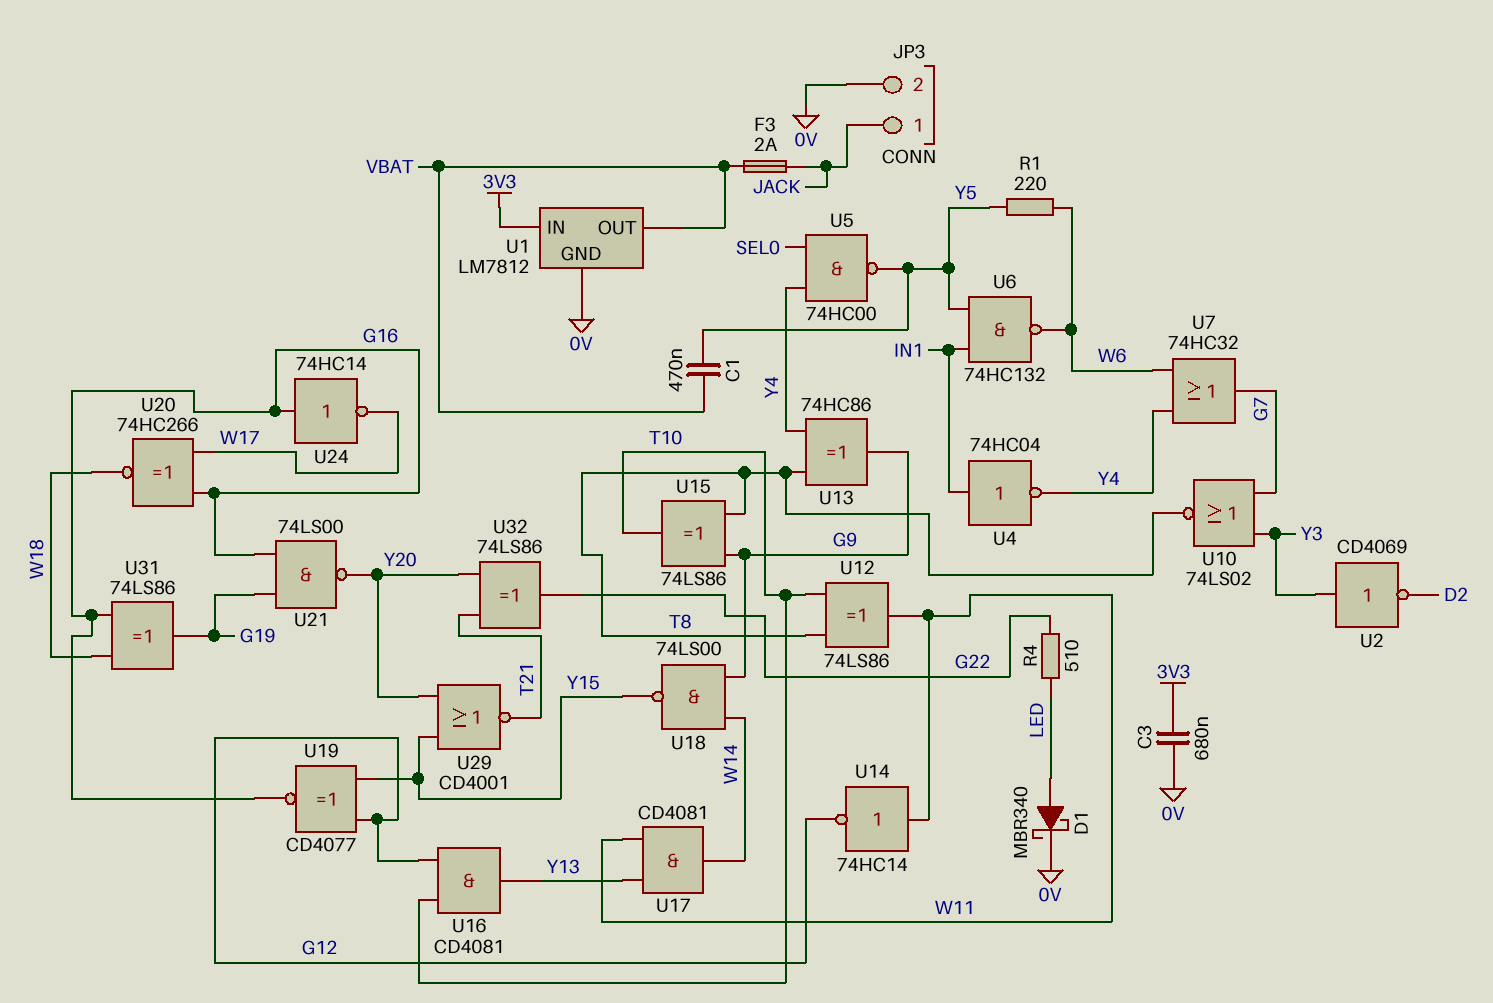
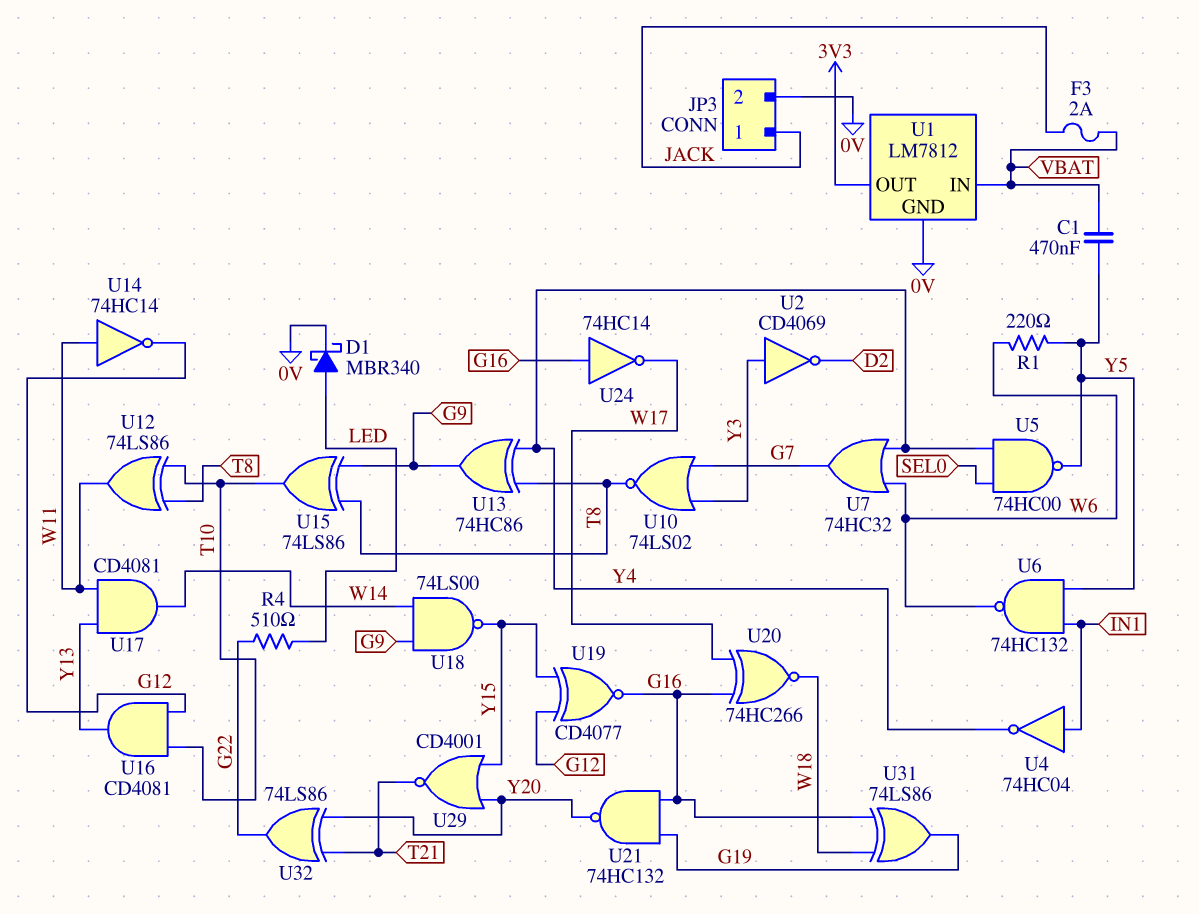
C3: 680nF (0V, 3V3) -> none
U1 pin IN: 3V3 -> VBAT
U1 pin OUT: VBAT -> 3V3
U21: NAND 74LS00 (in G16, in G19, out Y20) -> NAND 74HC132 (in G16, in G19, out Y20)

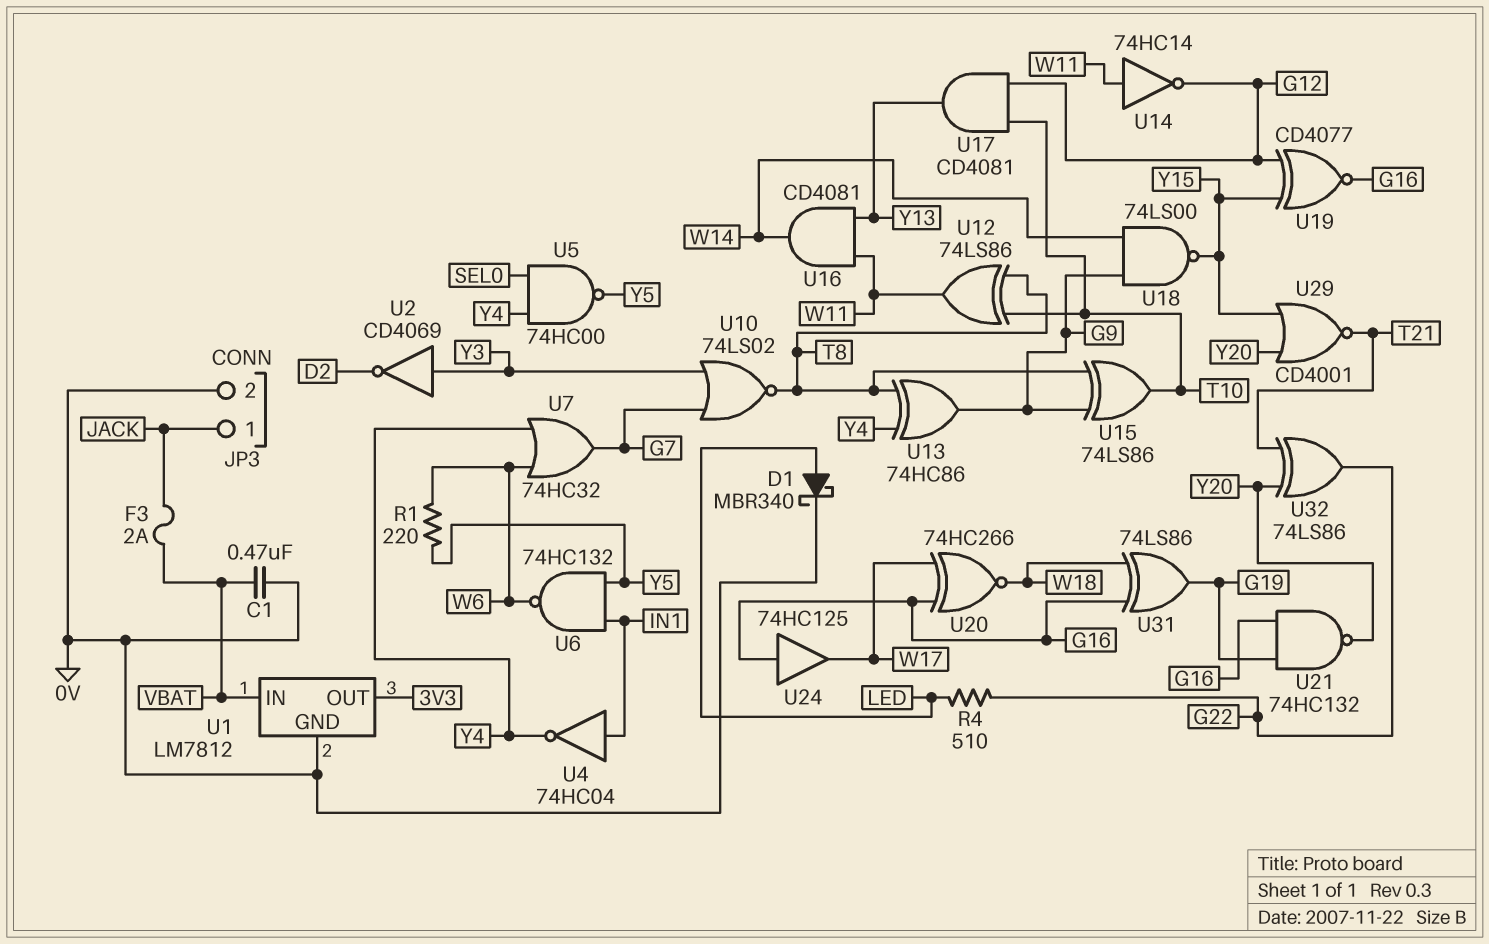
C1: 470nF (VBAT, Y5) -> 470nF (0V, VBAT)
U16: AND CD4081 (in G12, in T10, out Y13) -> AND CD4081 (in W11, in Y13, out W14)
U17: AND CD4081 (in W11, in Y13, out W14) -> AND CD4081 (in G12, in T10, out Y13)
U24: NOT 74HC14 (in G16, out W17) -> buffer 74HC125 (in G16, out W17)

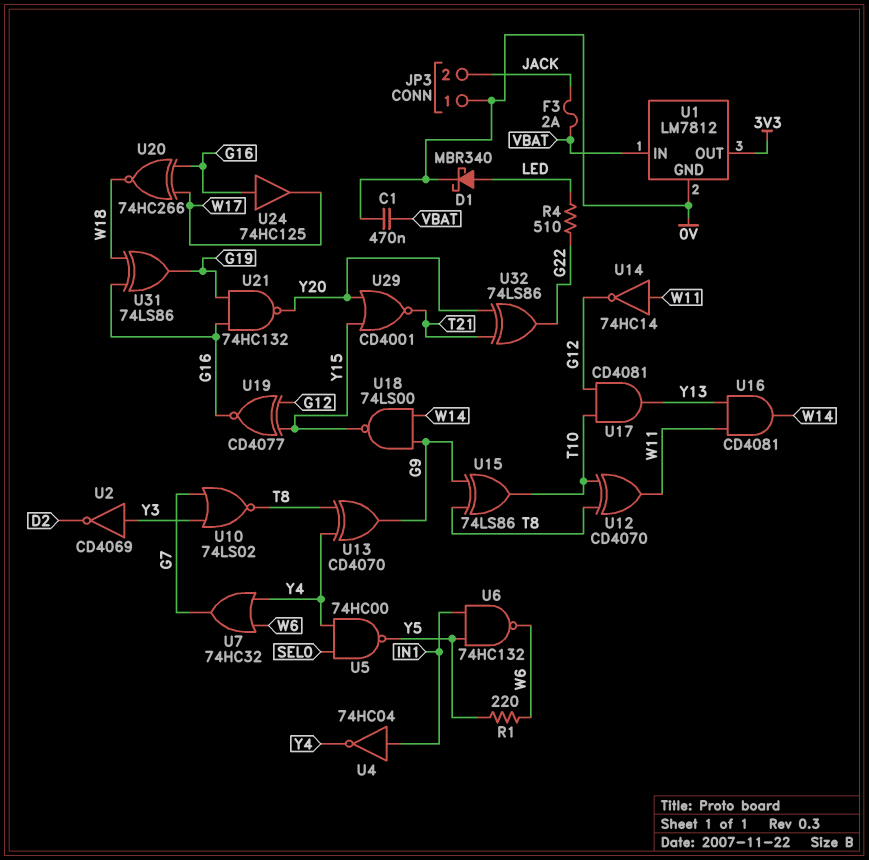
JP3 pin 1: JACK -> 0V
JP3 pin 2: 0V -> JACK
U12: XOR 74LS86 (in T8, in T10, out W11) -> XOR CD4070 (in T8, in T10, out W11)
U13: XOR 74HC86 (in T8, in Y4, out G9) -> XOR CD4070 (in T8, in Y4, out G9)

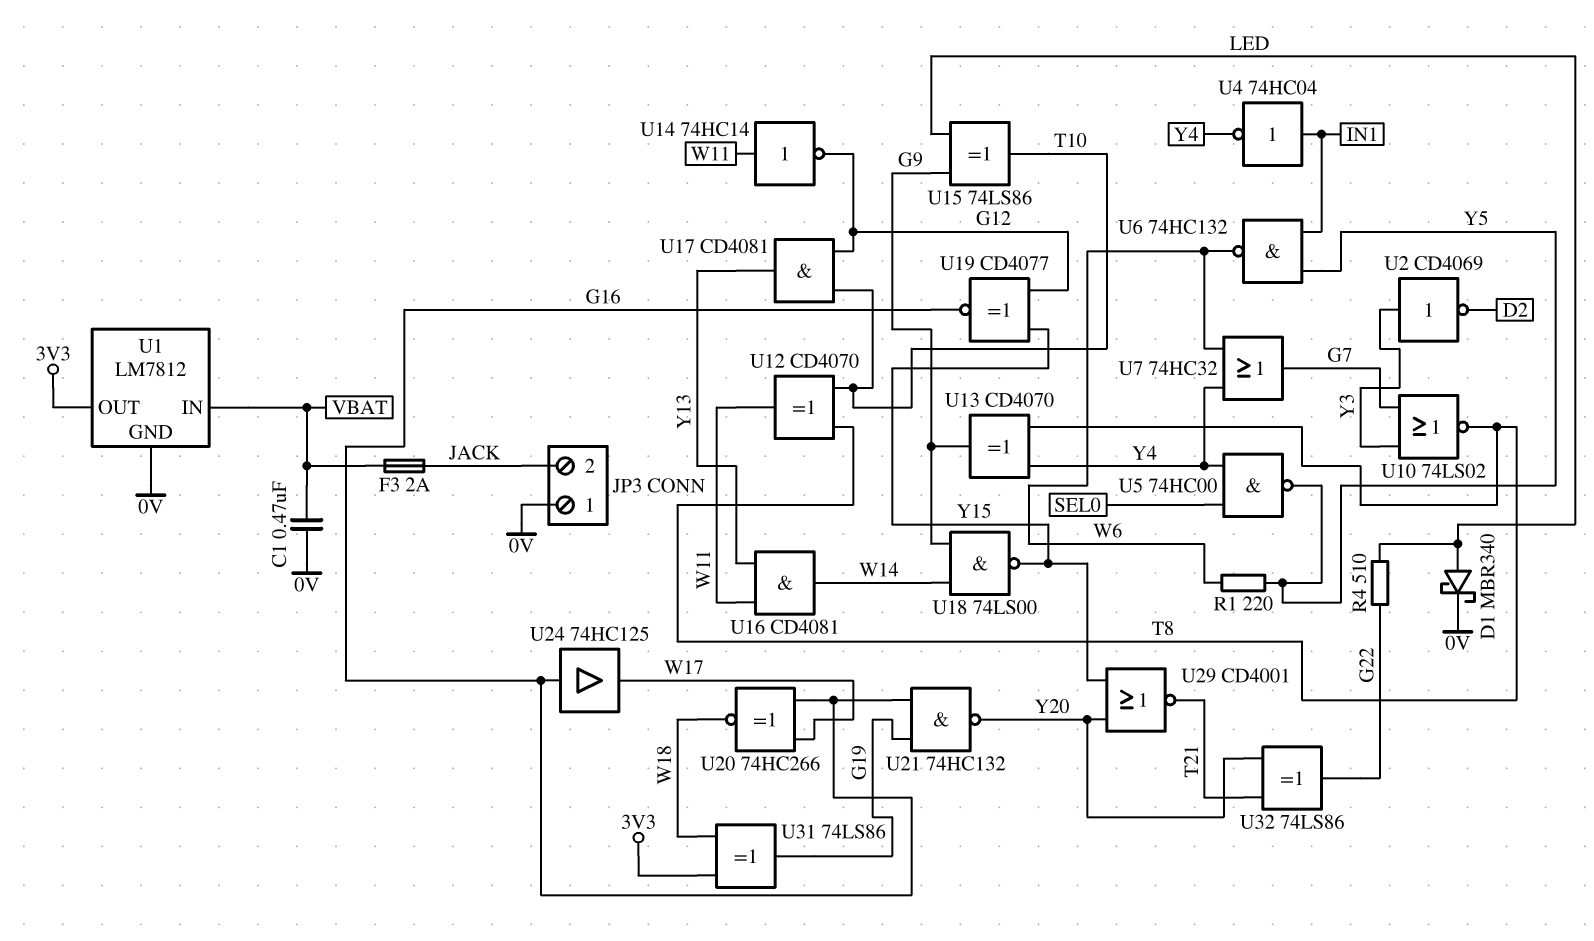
U15: XOR 74LS86 (in G9, in T8, out T10) -> XOR 74LS86 (in G9, in LED, out T10)
U31: XOR 74LS86 (in G16, in W18, out G19) -> XOR 74LS86 (in 3V3, in W18, out G19)

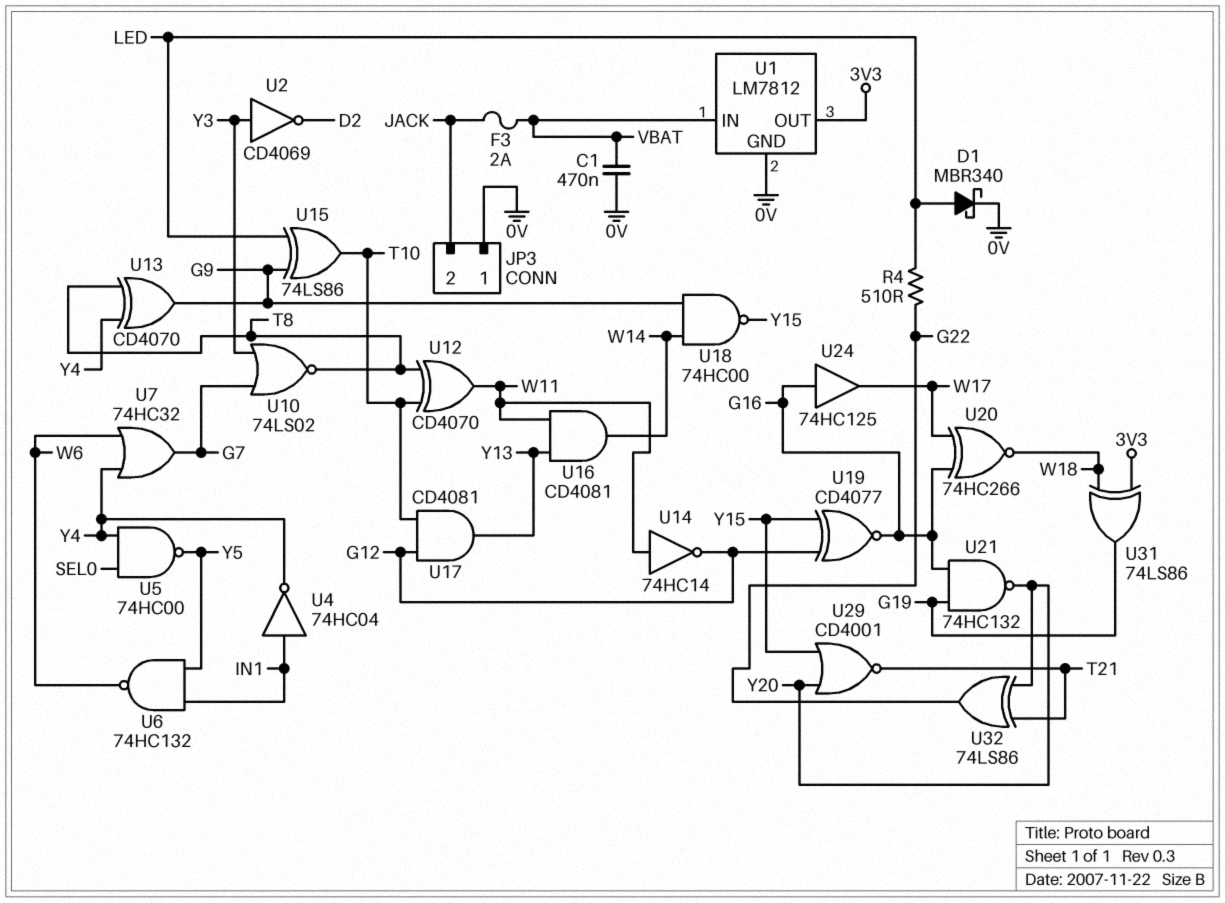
R1: 220 (W6, Y5) -> none
U18: NAND 74LS00 (in G9, in W14, out Y15) -> NAND 74HC00 (in G9, in W14, out Y15)

